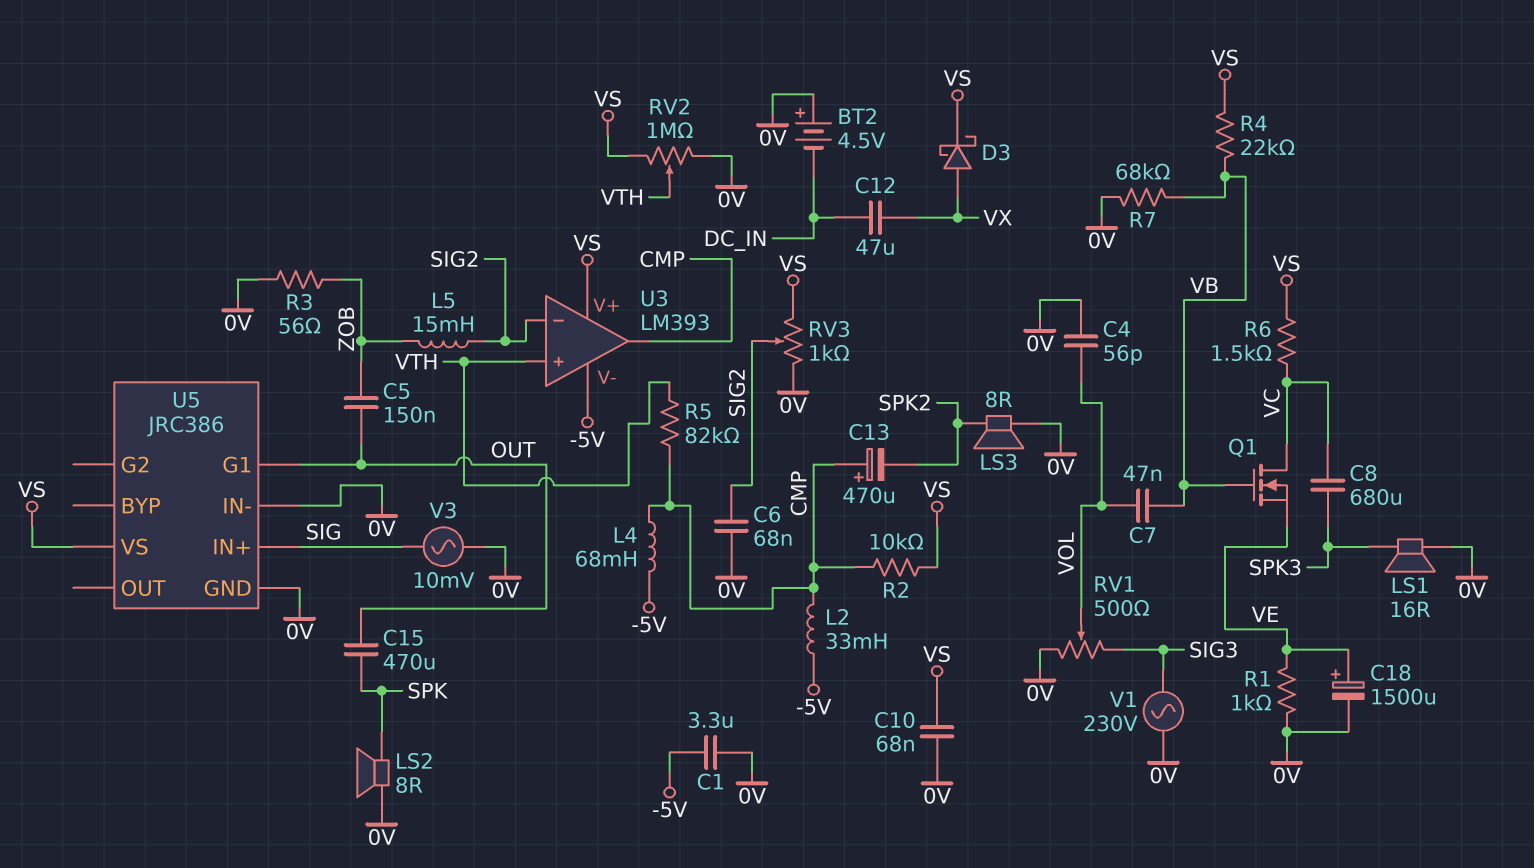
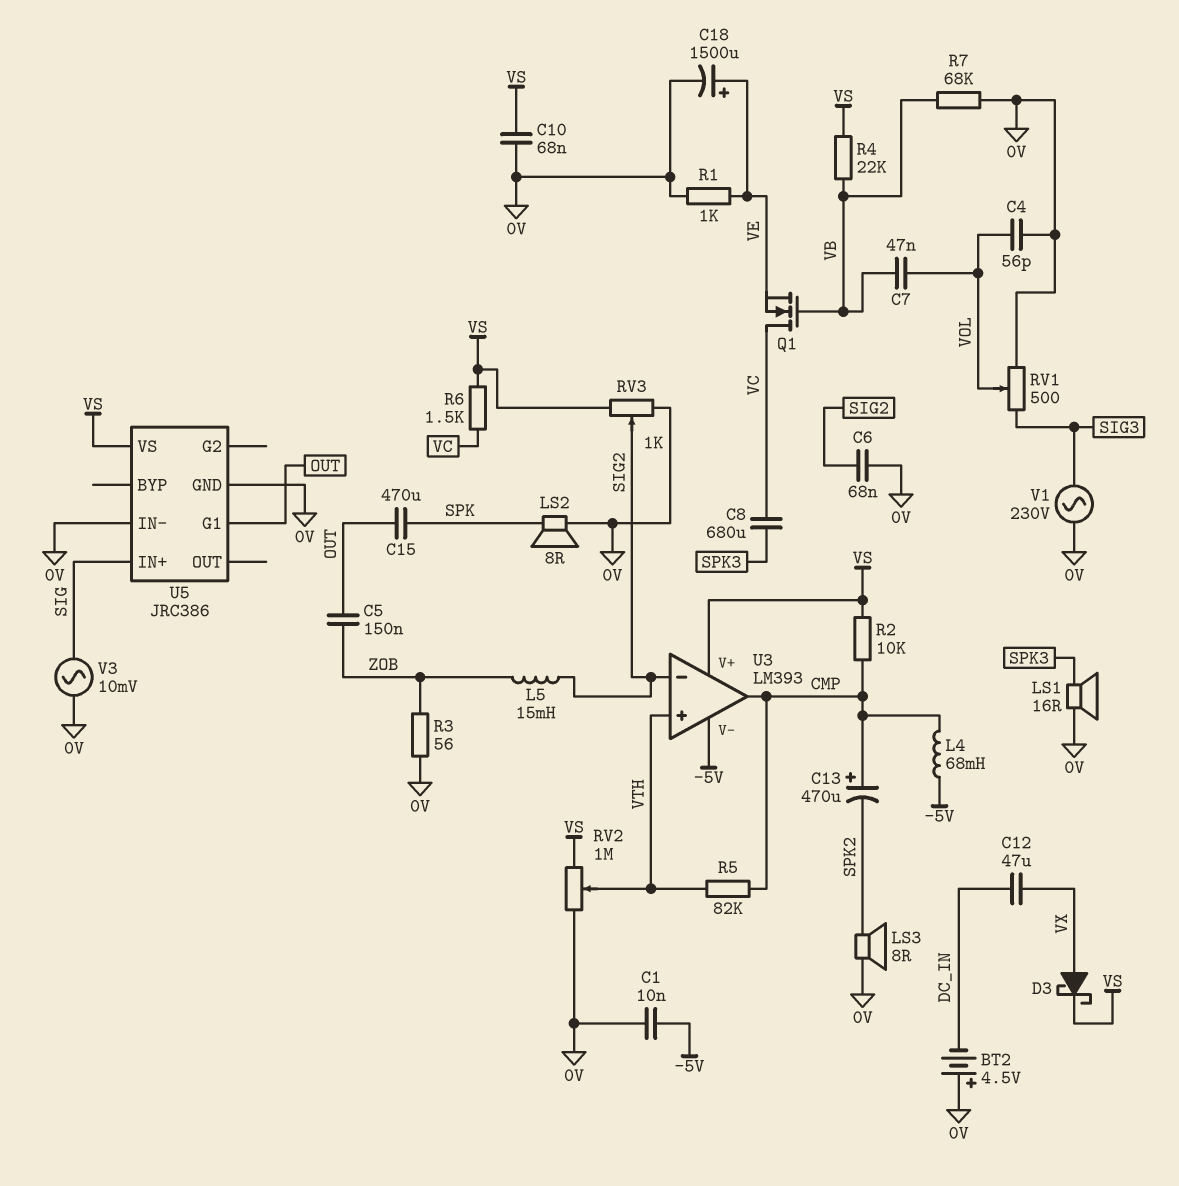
C1: 3.3uF (-5V, 0V) -> 10nF (-5V, 0V)
L2: 33mH (-5V, CMP) -> none

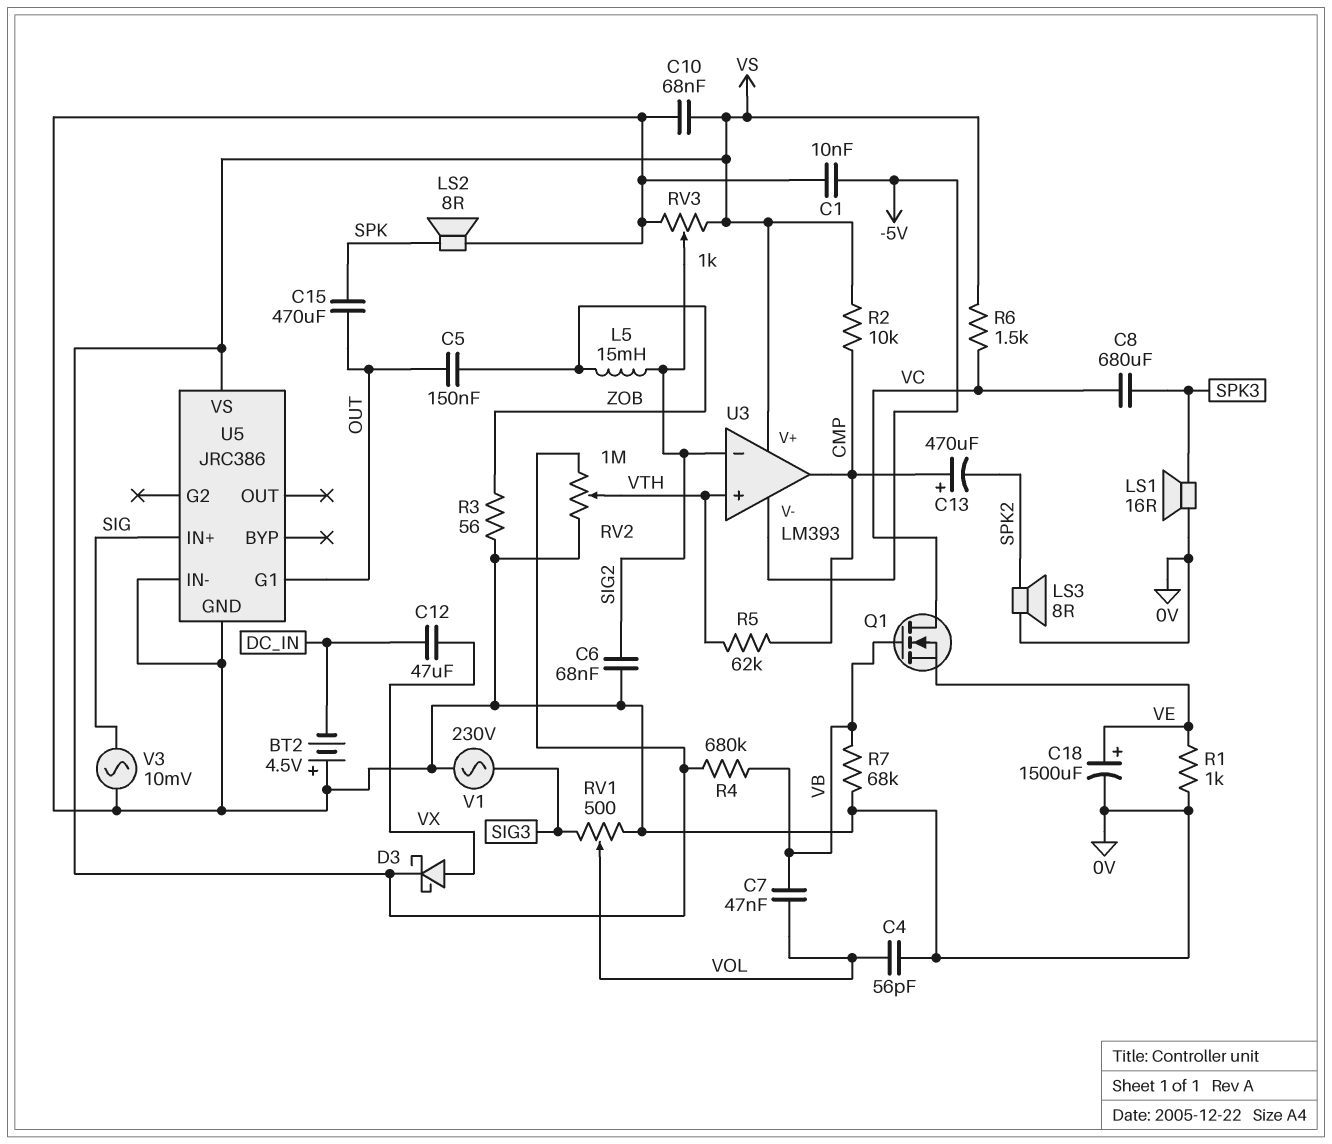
L4: 68mH (-5V, CMP) -> none
R4: 22k (VB, VS) -> 680k (VB, VS)
R5: 82k (CMP, VTH) -> 62k (CMP, VTH)

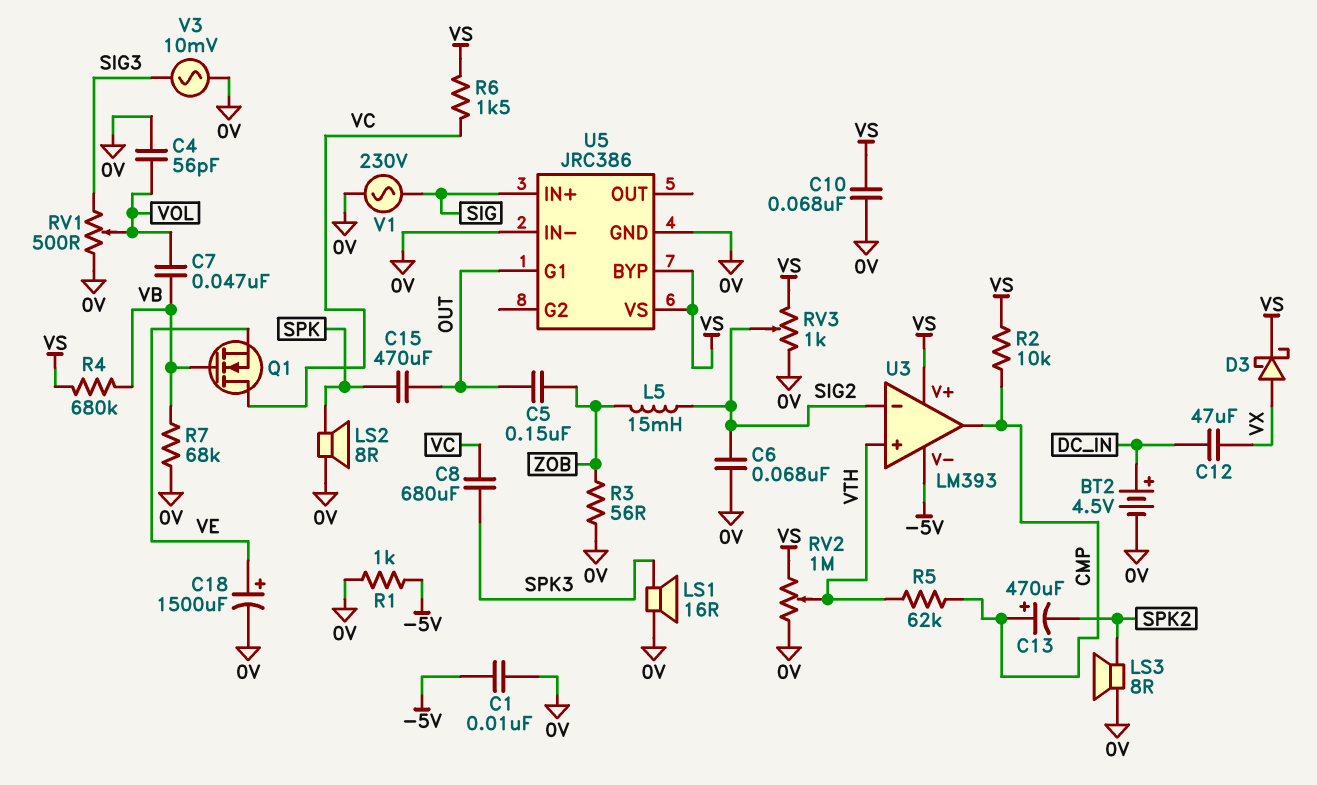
BT2: 4.5V (plus 0V, minus DC_IN) -> 4.5V (plus DC_IN, minus 0V)
R1: 1k (0V, VE) -> 1k (-5V, 0V)
U5 pin BYP: none -> VS
V1: AC 230V (0V, SIG3) -> AC 230V (0V, SIG)
V3: AC 10mV (0V, SIG) -> AC 10mV (0V, SIG3)

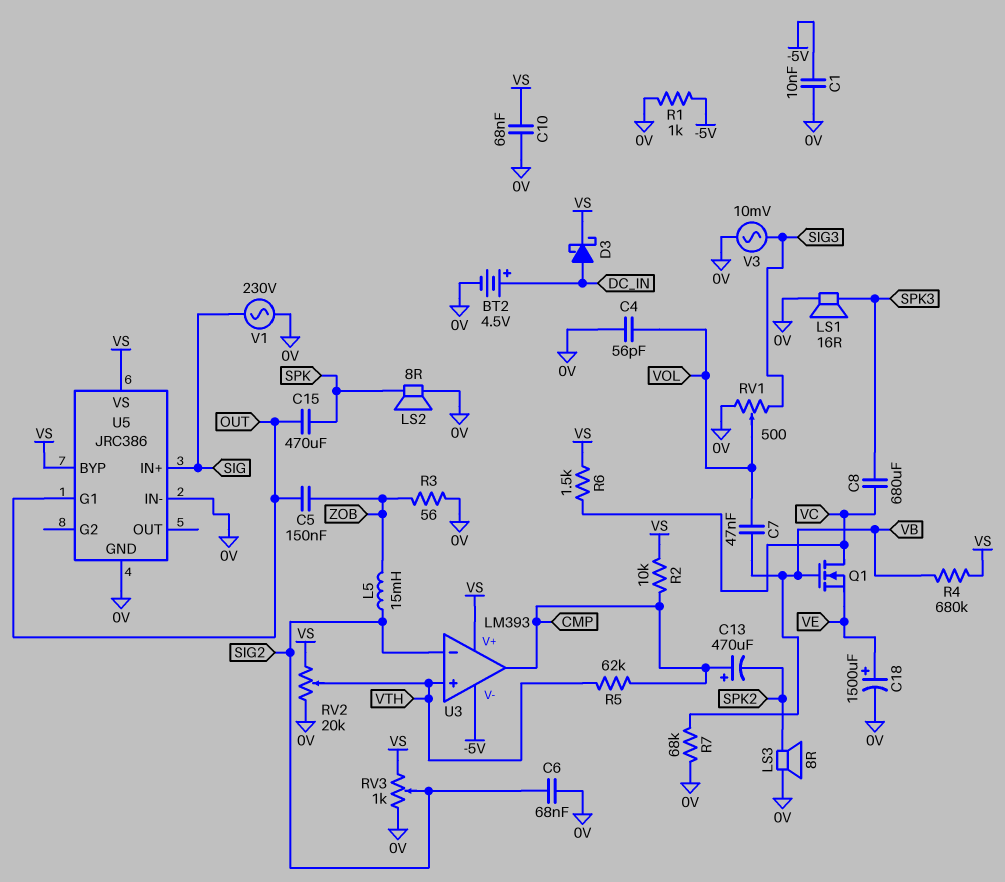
C12: 47uF (DC_IN, VX) -> none
D3: schottky (A VX, K VS) -> schottky (A DC_IN, K VS)
RV2: 1M (0V, VS, wiper VTH) -> 20k (0V, VS, wiper VTH)

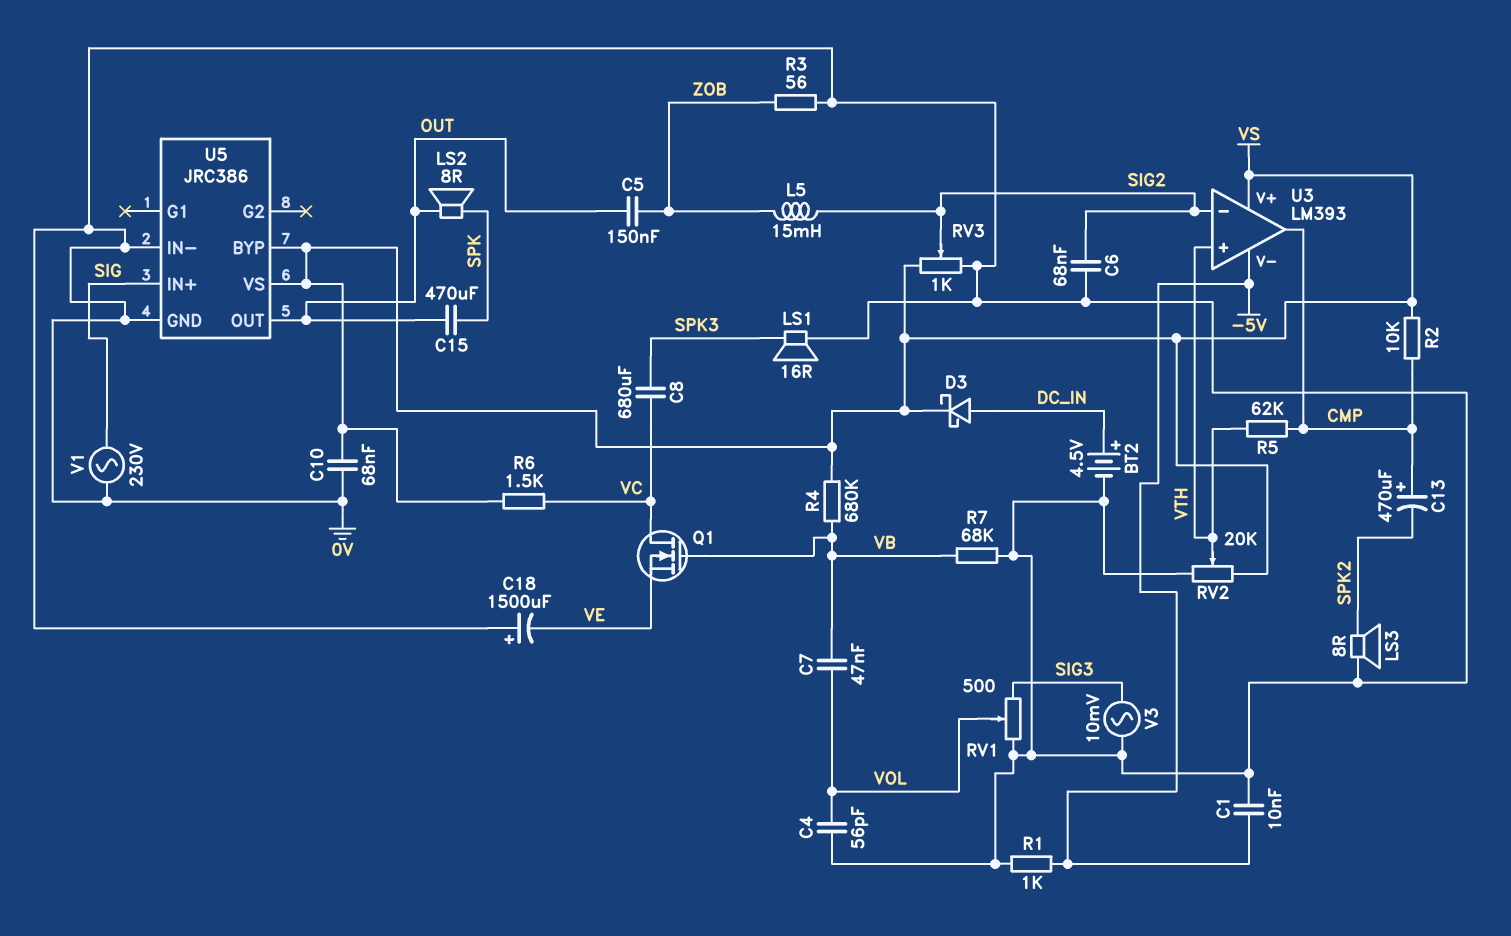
C18: 1500uF (plus VE, minus 0V) -> 1500uF (plus 0V, minus VE)
LS2: speaker 8R (0V, SPK) -> speaker 8R (OUT, SPK)
U5 pin G1: OUT -> none
U5 pin OUT: none -> OUT

